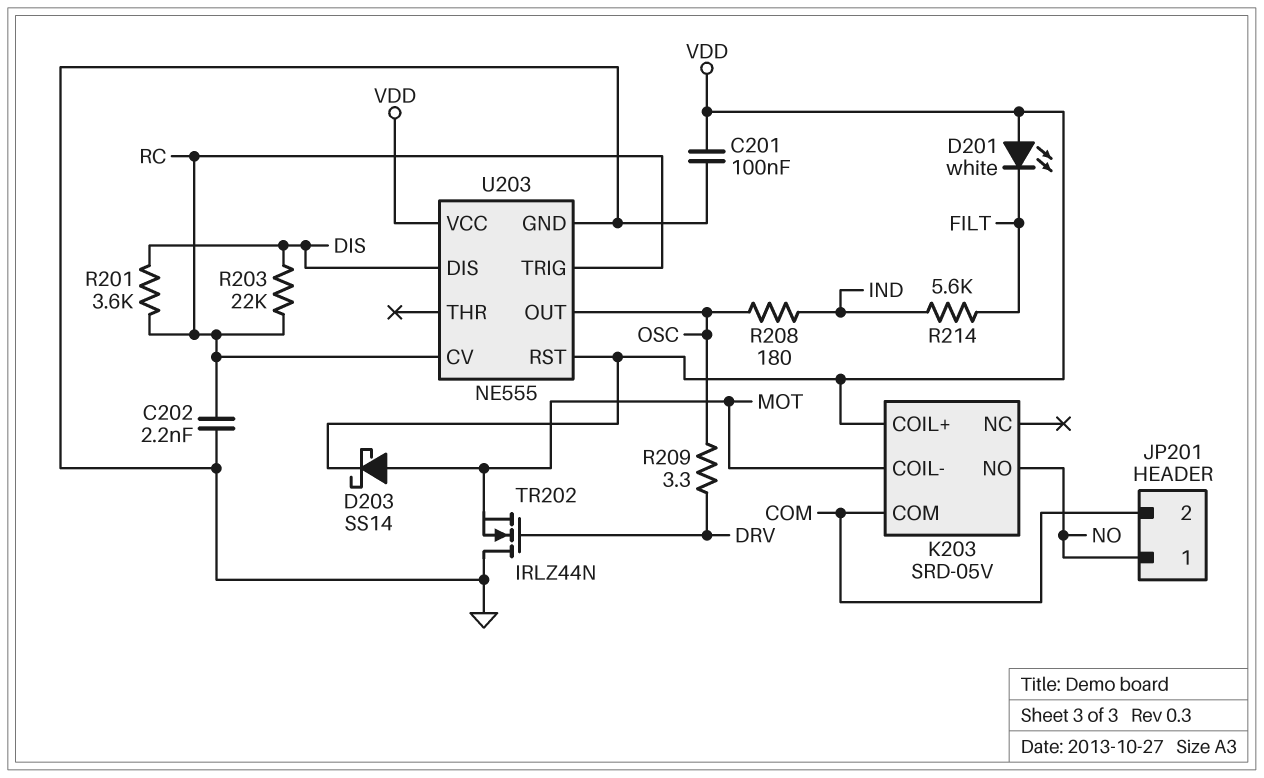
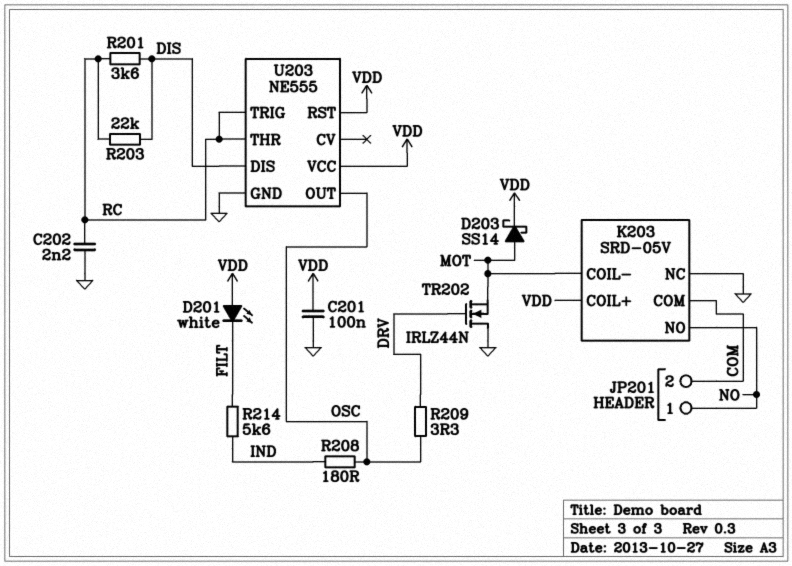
K203 pin NC: none -> GND
U203 pin CV: RC -> none
U203 pin THR: none -> RC

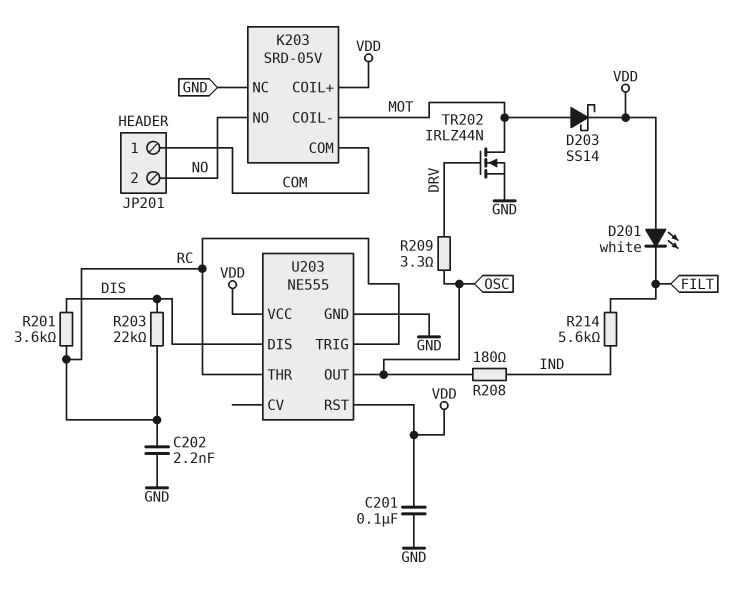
JP201 pin 1: NO -> COM
JP201 pin 2: COM -> NO
TR202: NMOS IRLZ44N (G DRV, D GND, S MOT) -> NMOS IRLZ44N (G DRV, D MOT, S GND)

